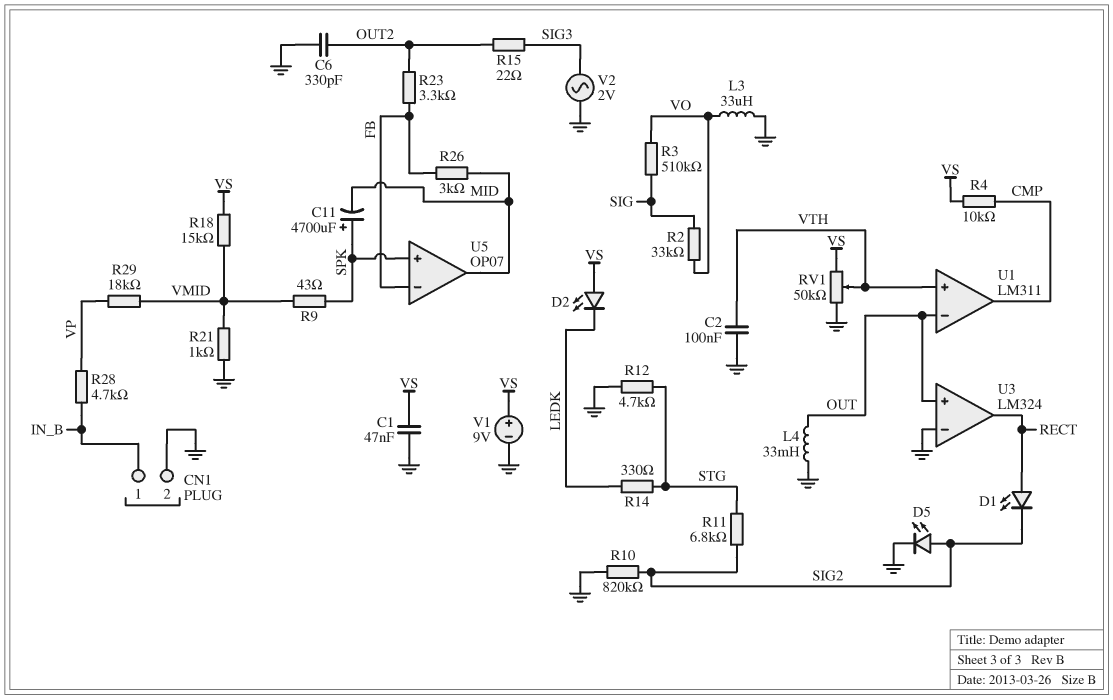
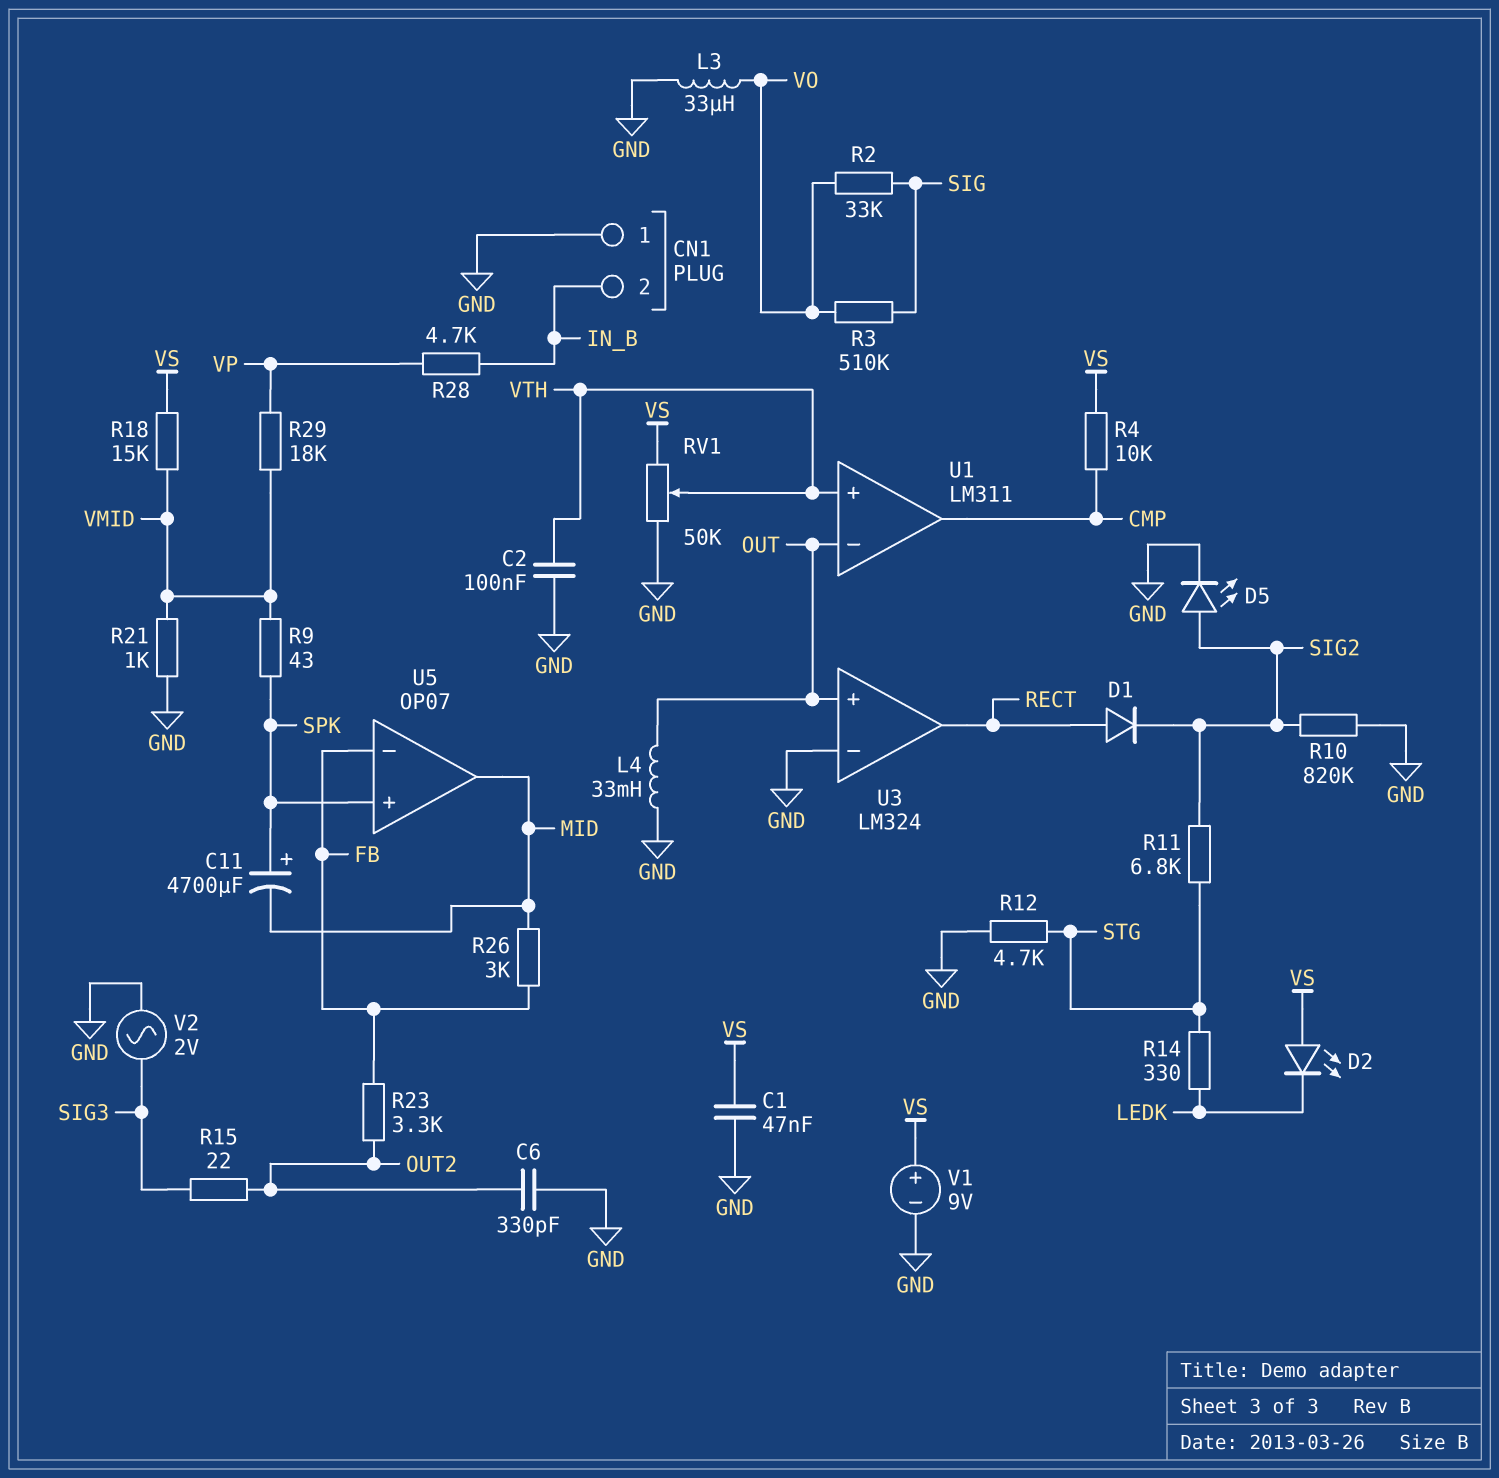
CN1 pin 1: IN_B -> GND
CN1 pin 2: GND -> IN_B
D1: LED (A RECT, K SIG2) -> diode (A RECT, K SIG2)

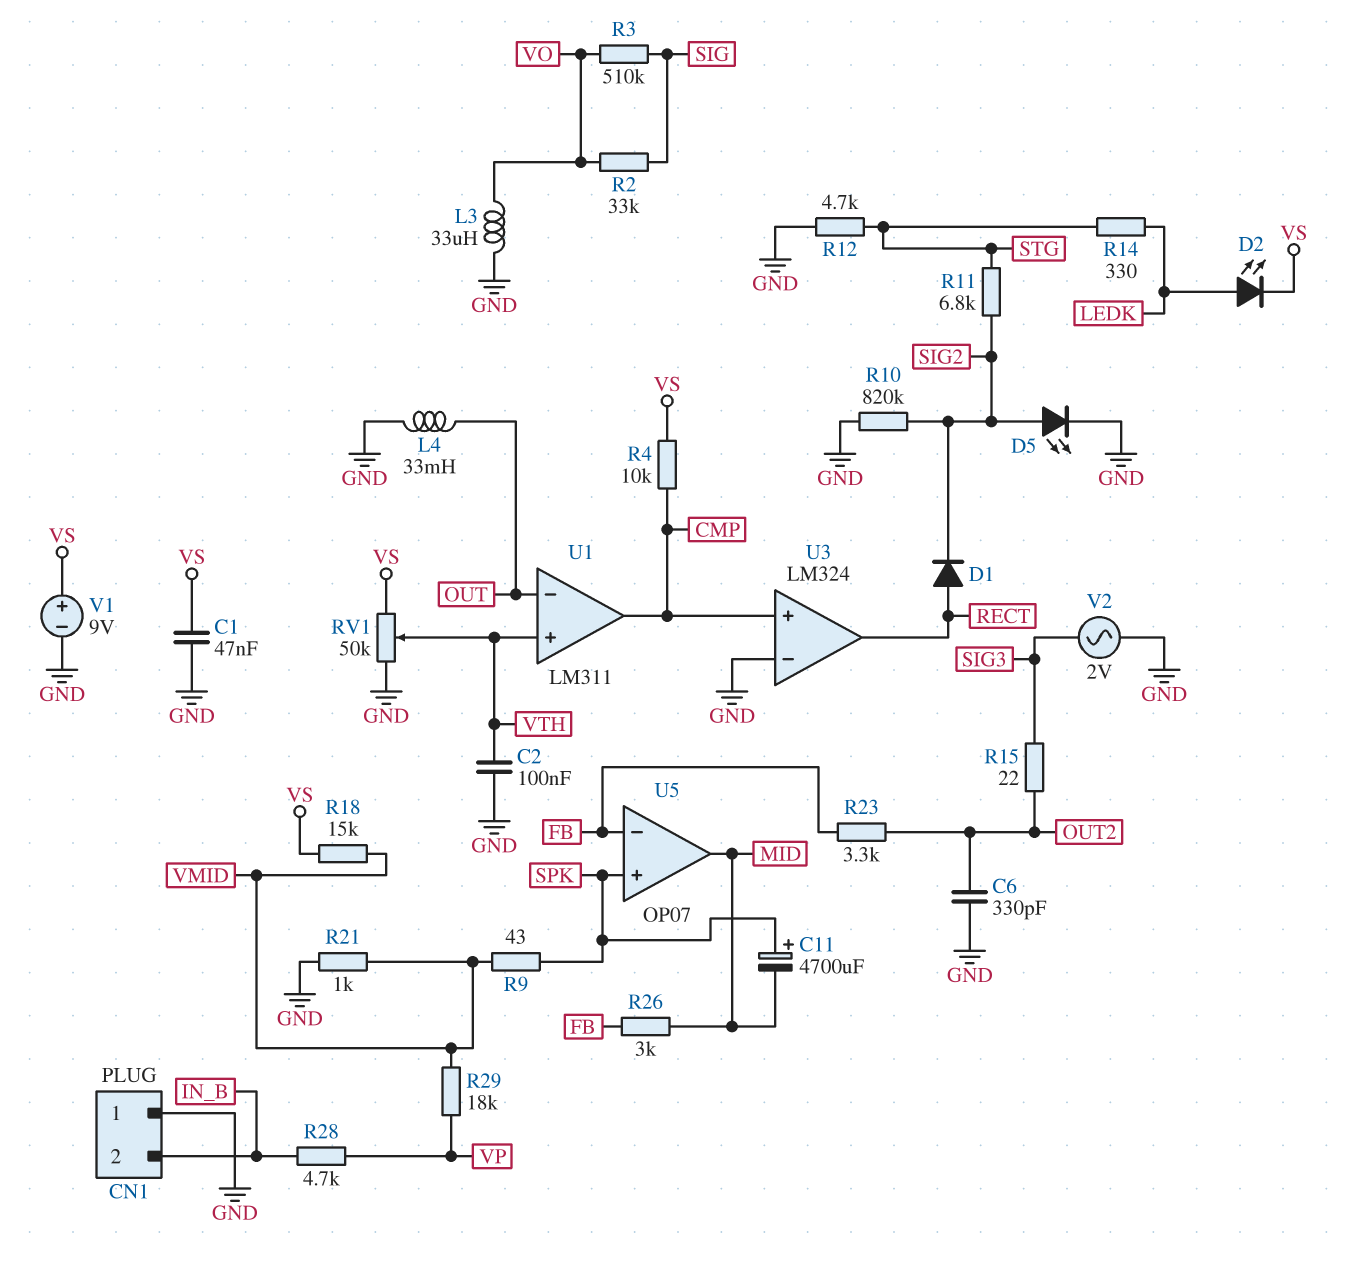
D2: LED (A VS, K LEDK) -> LED (A LEDK, K VS)
U3 pin in+: OUT -> CMP

